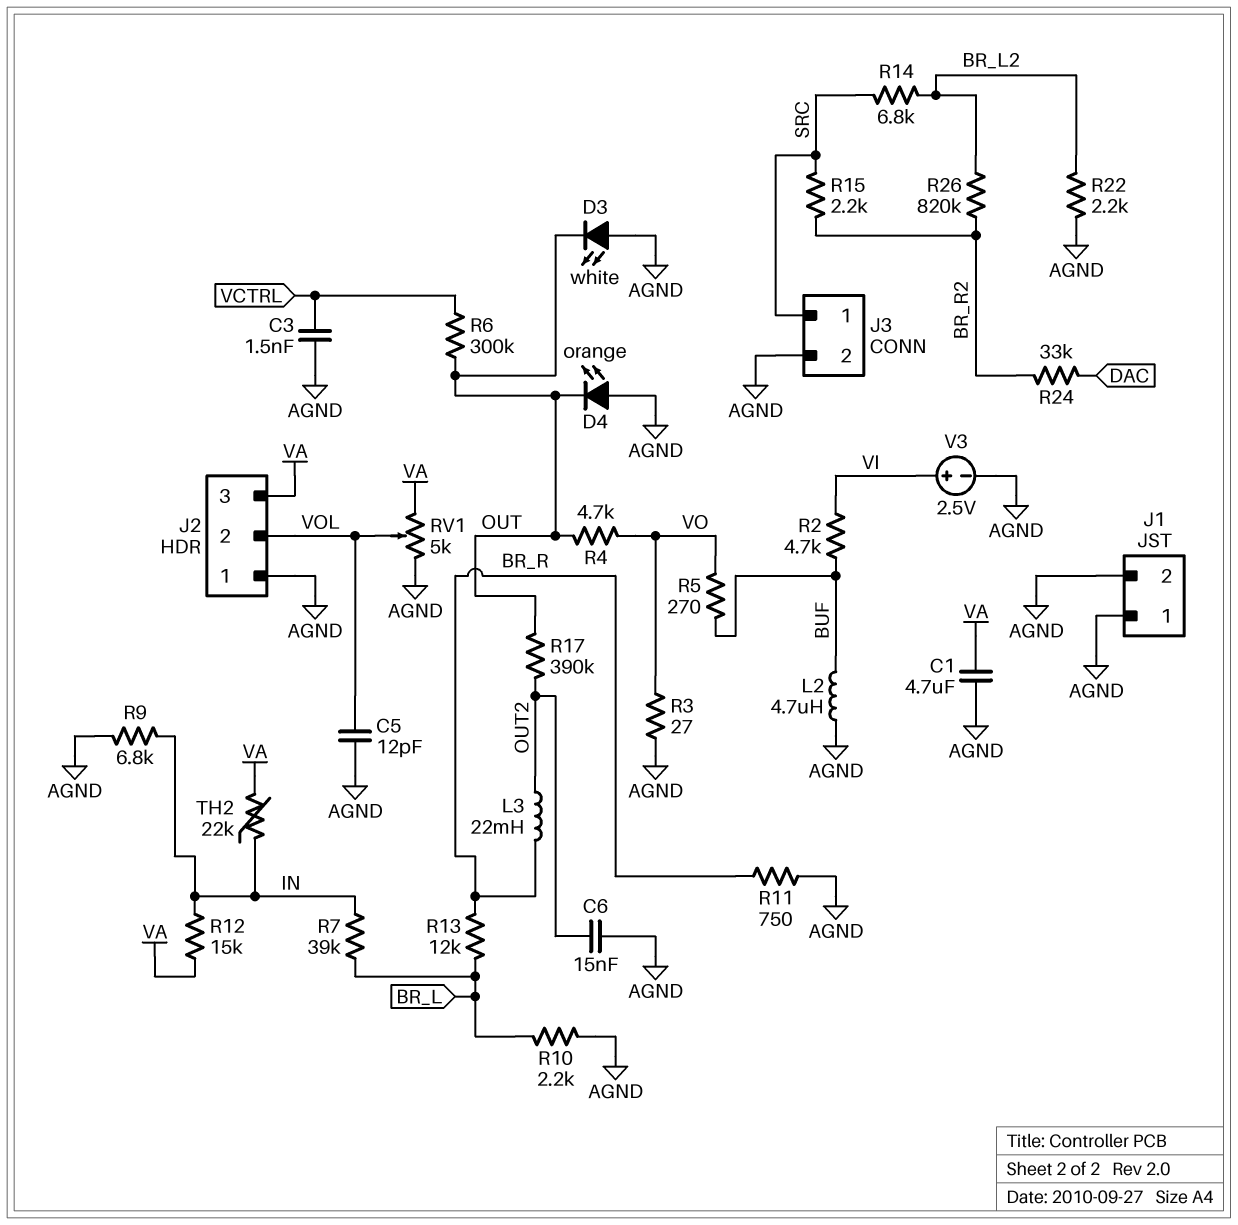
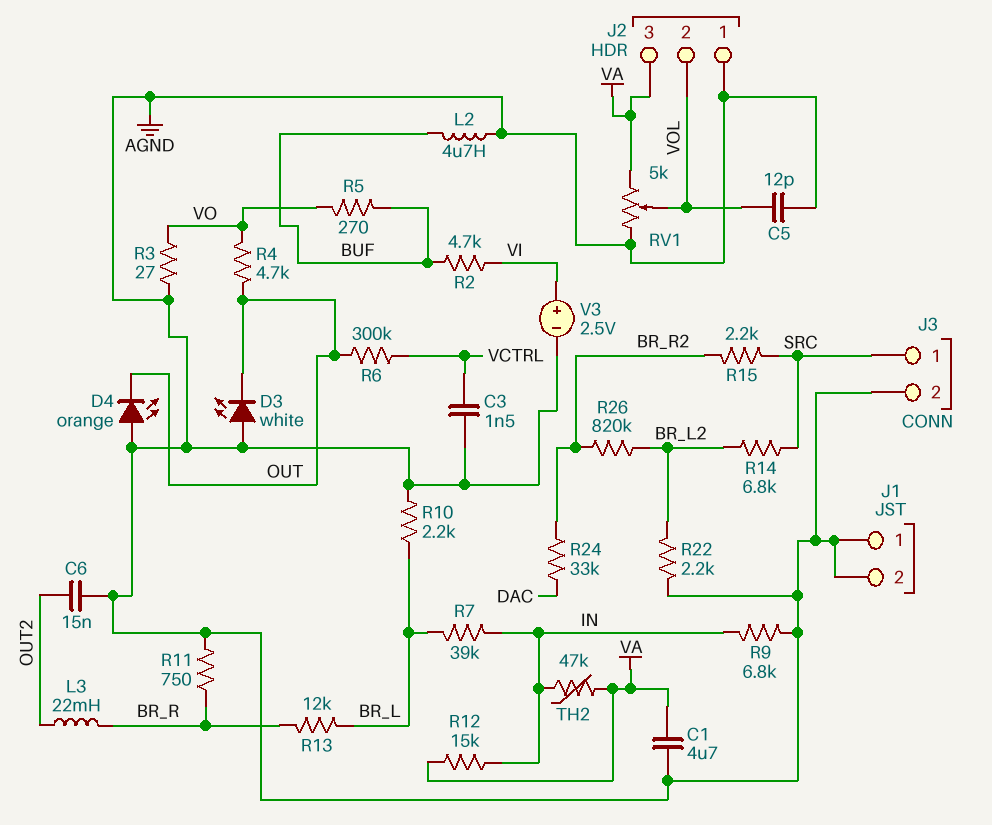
R17: 390k (OUT, OUT2) -> none
TH2: 22k (IN, VA) -> 47k (IN, VA)

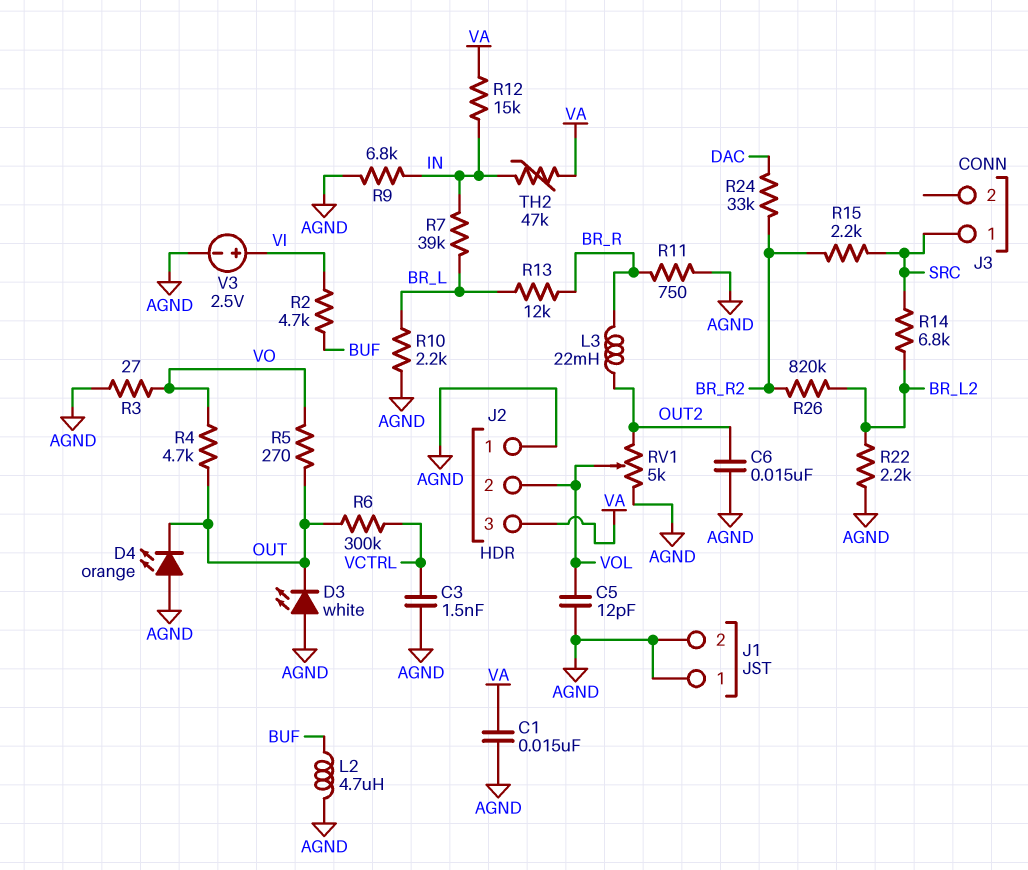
C1: 4.7uF (AGND, VA) -> 15nF (AGND, VA)
J3 pin 2: AGND -> none
R5: 270 (BUF, VO) -> 270 (OUT, VO)
RV1: 5k (AGND, VA, wiper VOL) -> 5k (AGND, OUT2, wiper VOL)

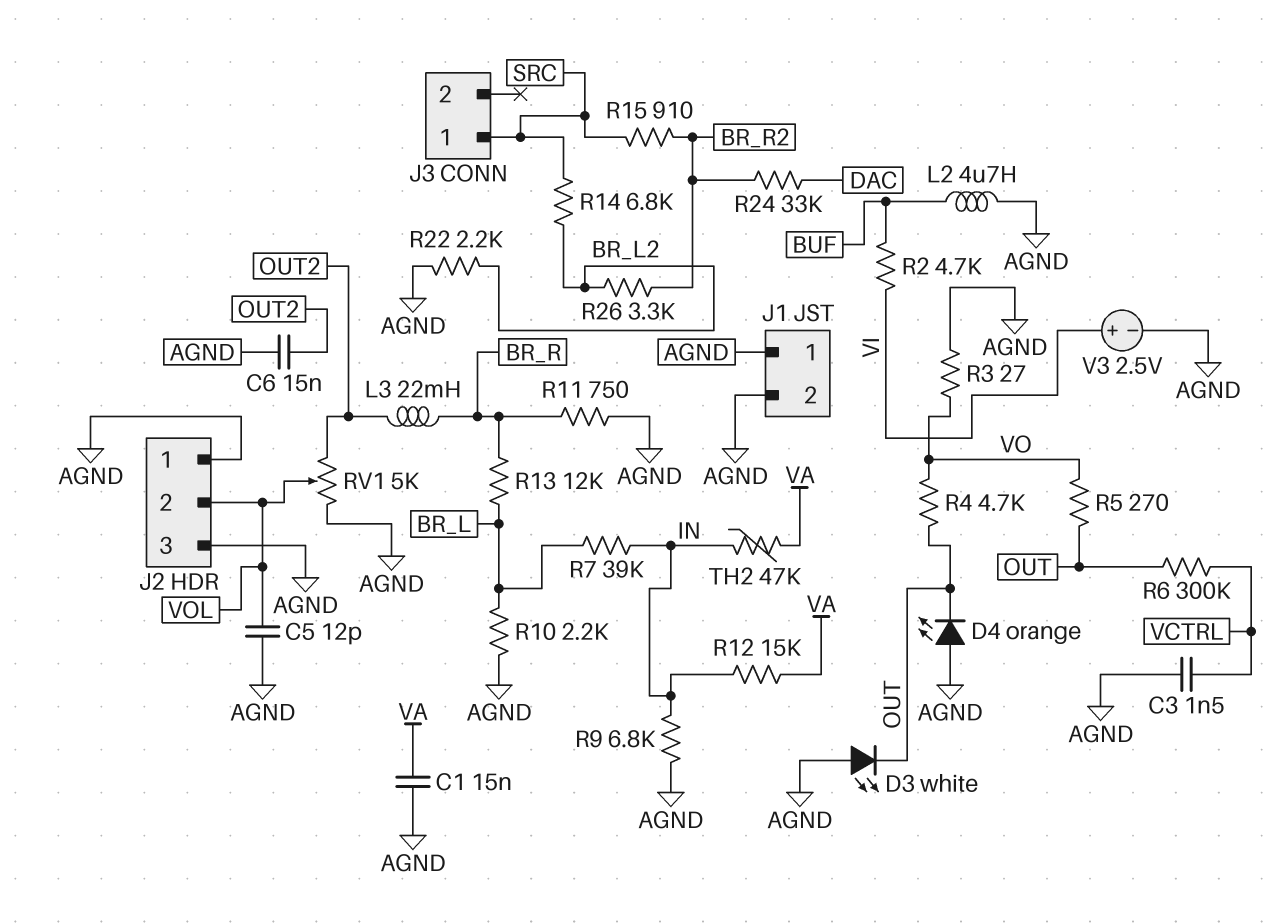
J2 pin 3: VA -> AGND
R15: 2.2k (BR_R2, SRC) -> 910 (BR_R2, SRC)
R26: 820k (BR_L2, BR_R2) -> 3.3k (BR_L2, BR_R2)

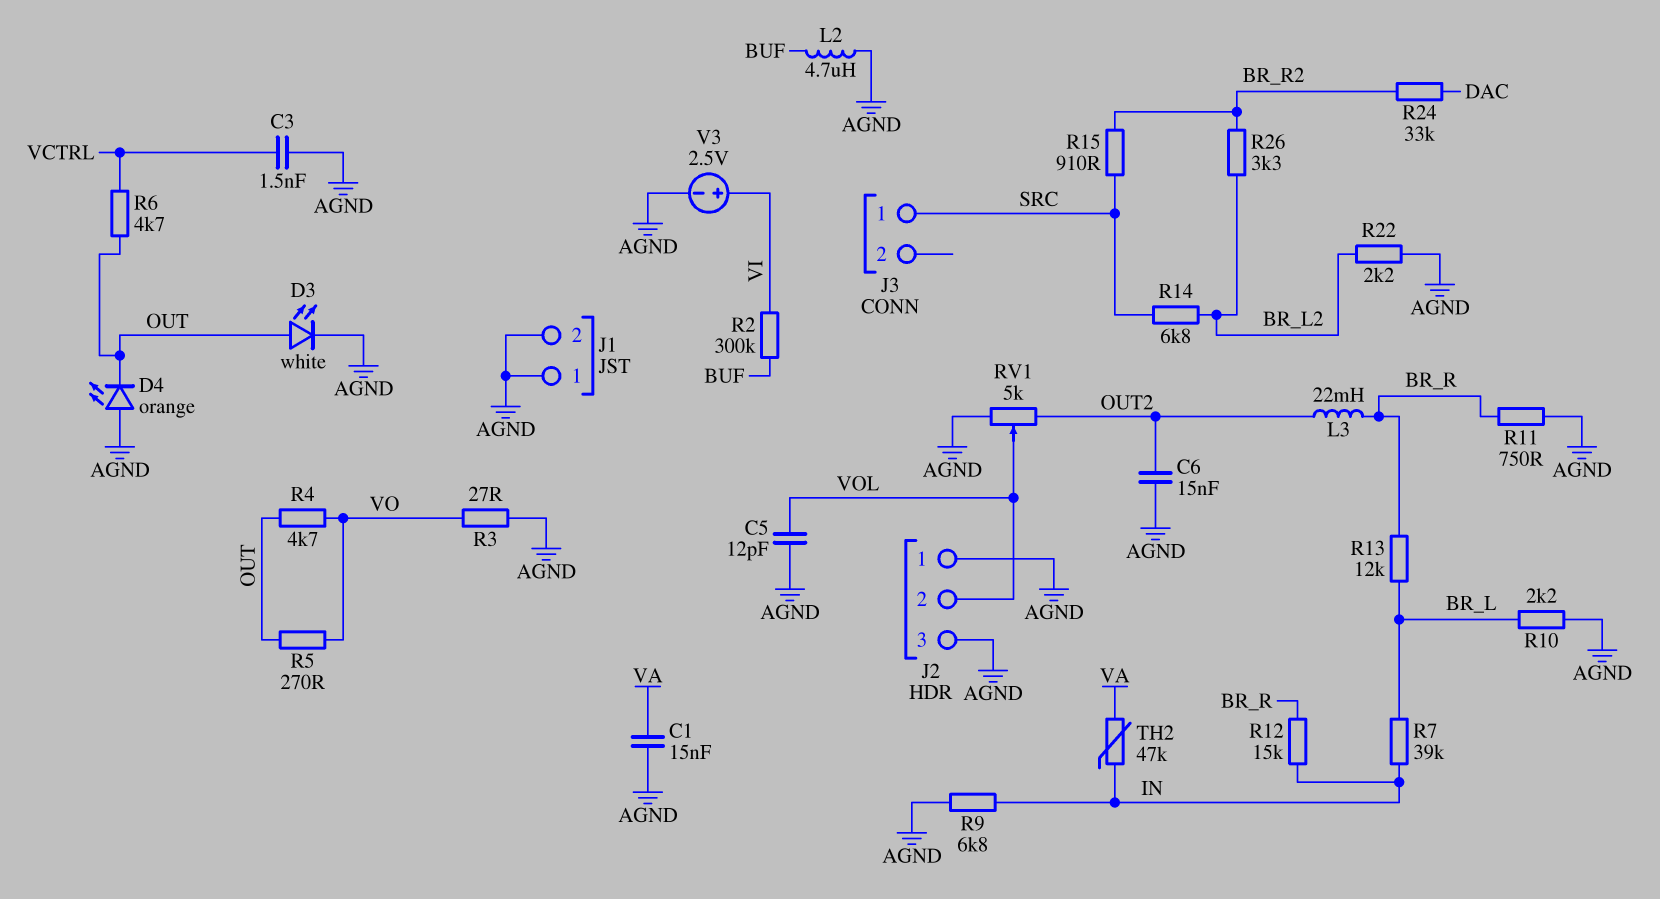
D3: LED white (A AGND, K OUT) -> LED white (A OUT, K AGND)
R2: 4.7k (BUF, VI) -> 300k (BUF, VI)
R6: 300k (OUT, VCTRL) -> 4.7k (OUT, VCTRL)
R12: 15k (IN, VA) -> 15k (BR_R, IN)

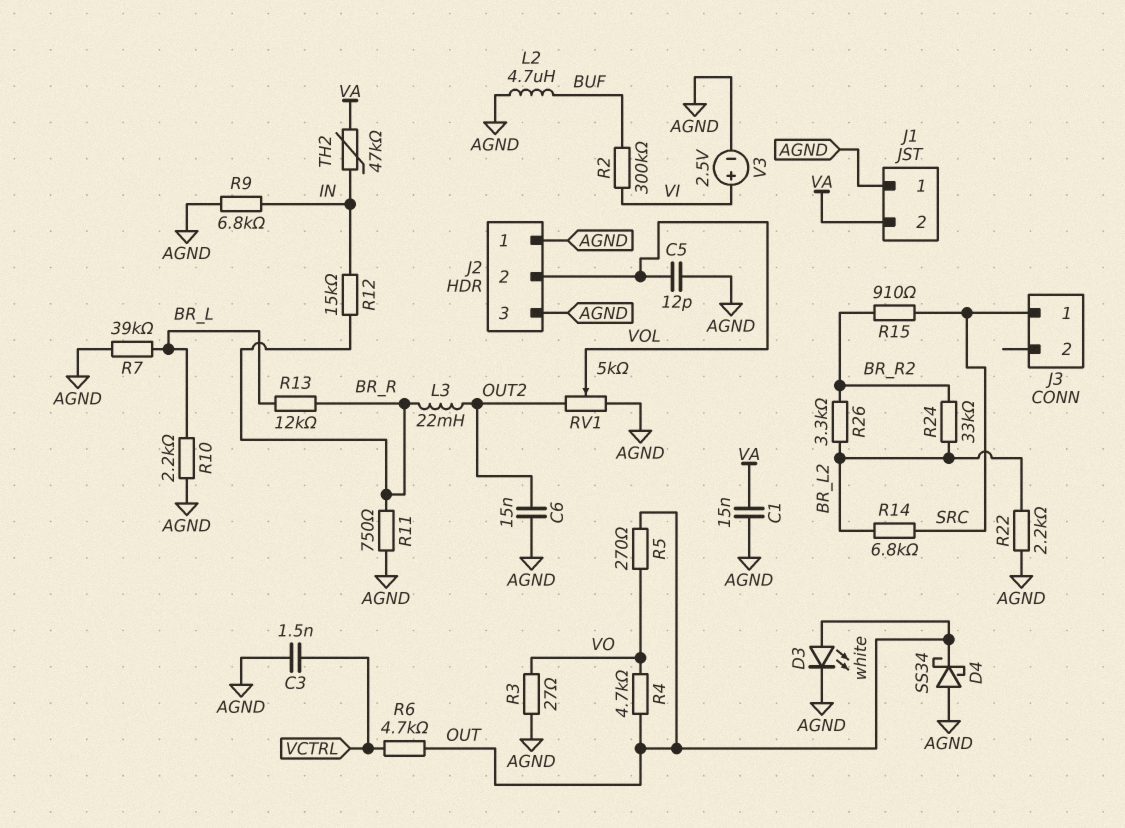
D4: LED orange (A AGND, K OUT) -> schottky SS34 (A AGND, K OUT)
J1 pin 2: AGND -> VA
R7: 39k (BR_L, IN) -> 39k (AGND, BR_L)
R24: 33k (BR_R2, DAC) -> 33k (BR_L2, BR_R2)

